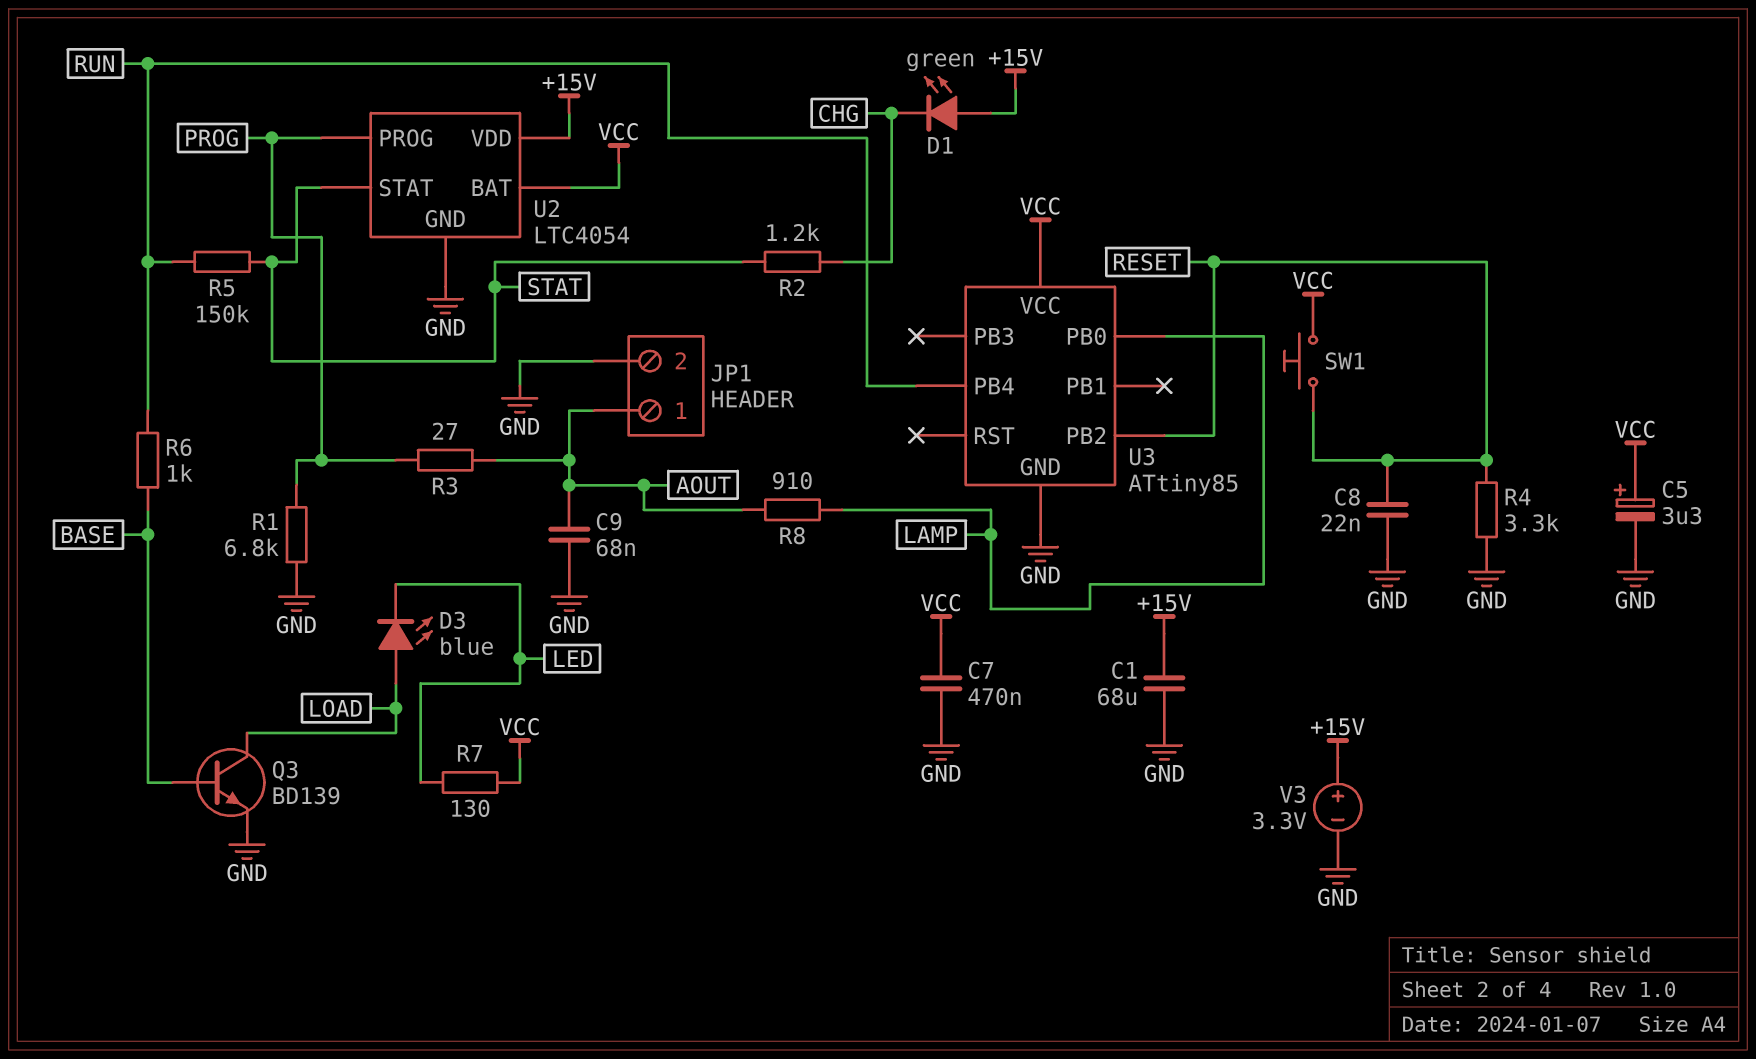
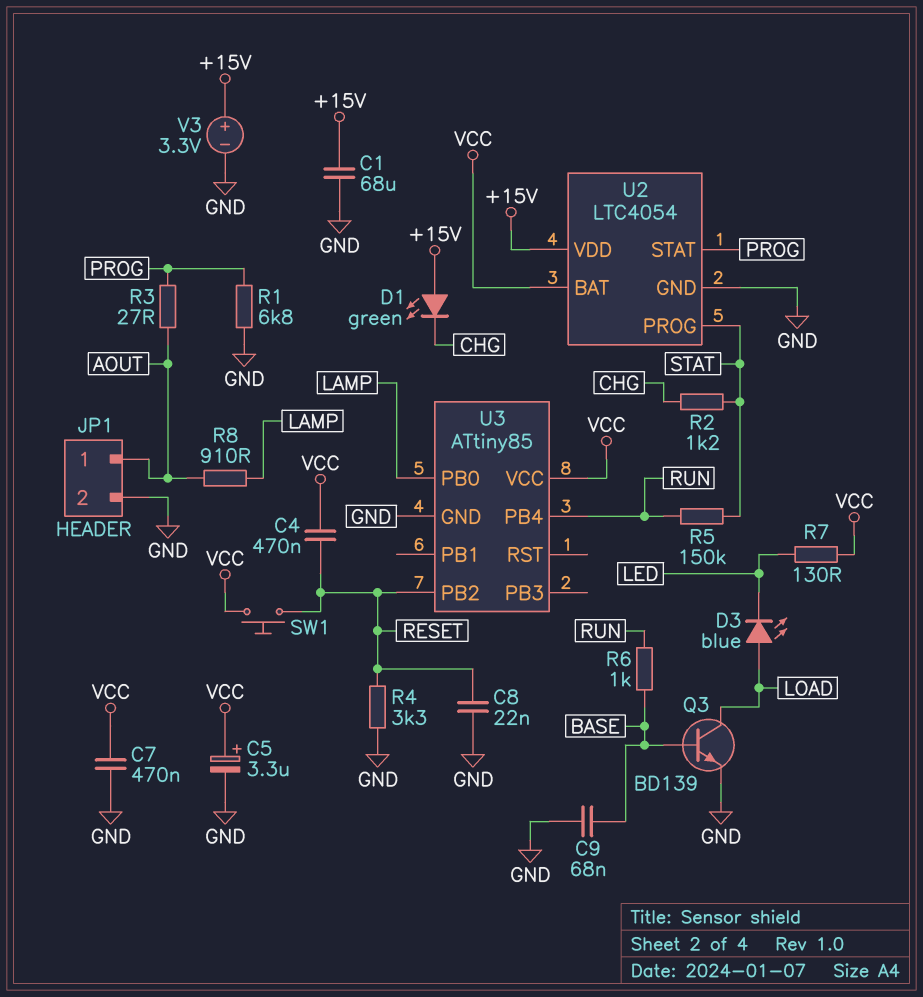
C4: none -> 470nF (RESET, VCC)
C9: 68nF (AOUT, GND) -> 68nF (BASE, GND)
U2 pin PROG: PROG -> STAT
U2 pin STAT: STAT -> PROG

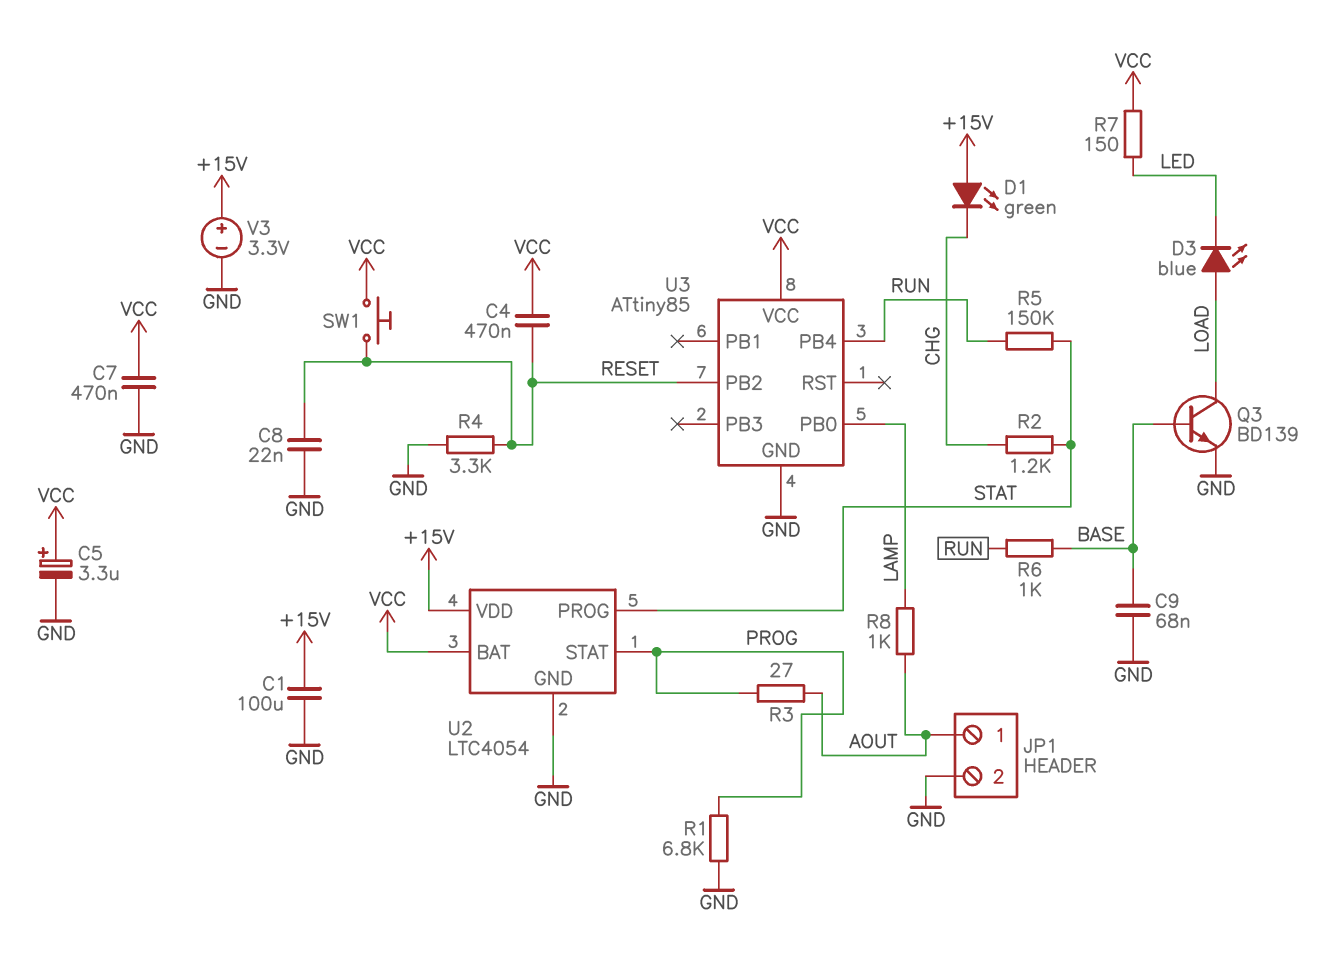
C1: 68uF (+15V, GND) -> 100uF (+15V, GND)
R7: 130 (LED, VCC) -> 150 (LED, VCC)
R8: 910 (AOUT, LAMP) -> 1k (AOUT, LAMP)

